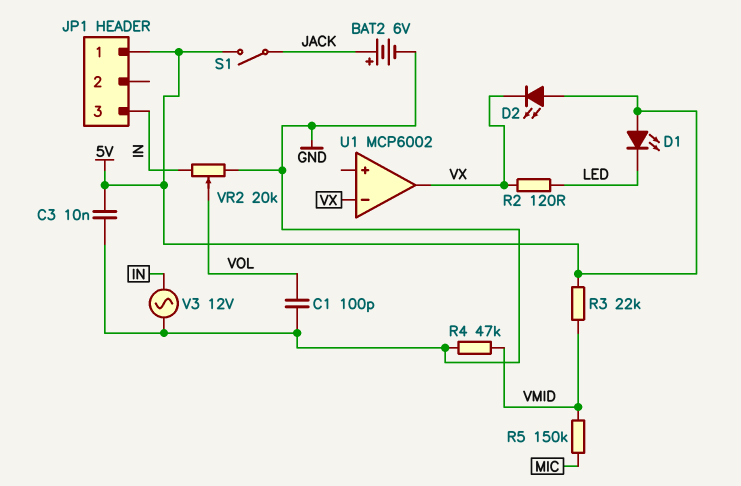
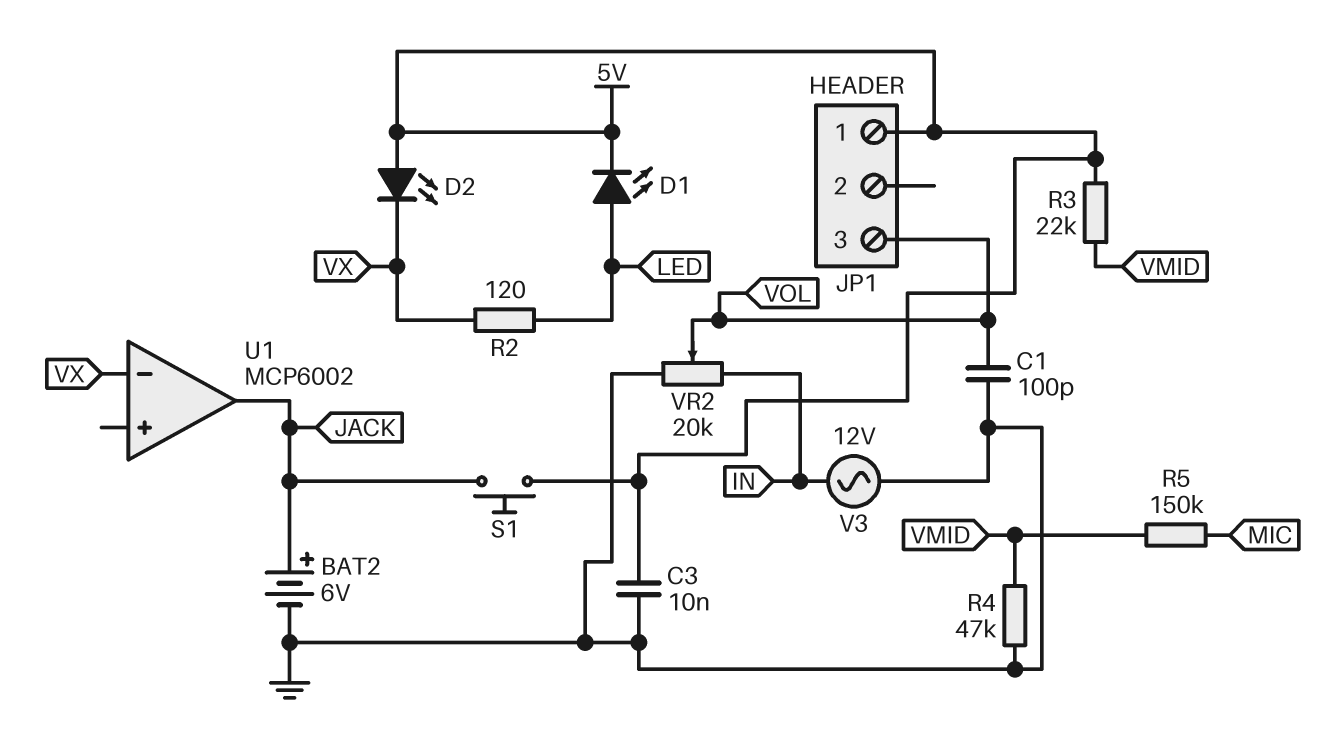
D1: LED (A 5V, K LED) -> LED (A LED, K 5V)
JP1 pin 3: IN -> VOL
S1: switch (5V, JACK) -> button (5V, JACK)
U1 pin out: VX -> JACK

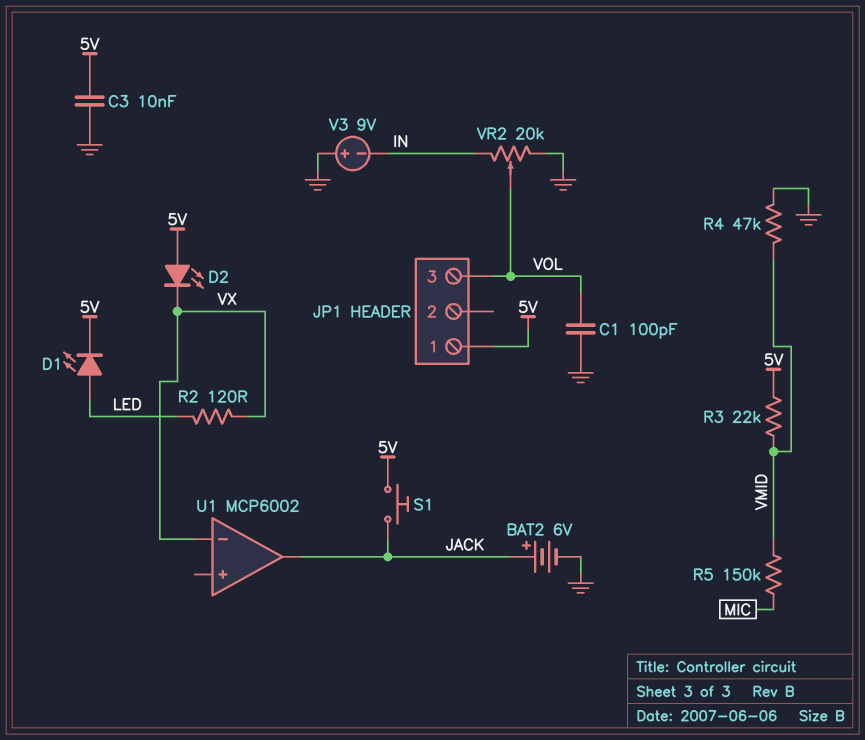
V3: AC 12V (GND, IN) -> 9V (plus GND, minus IN)

